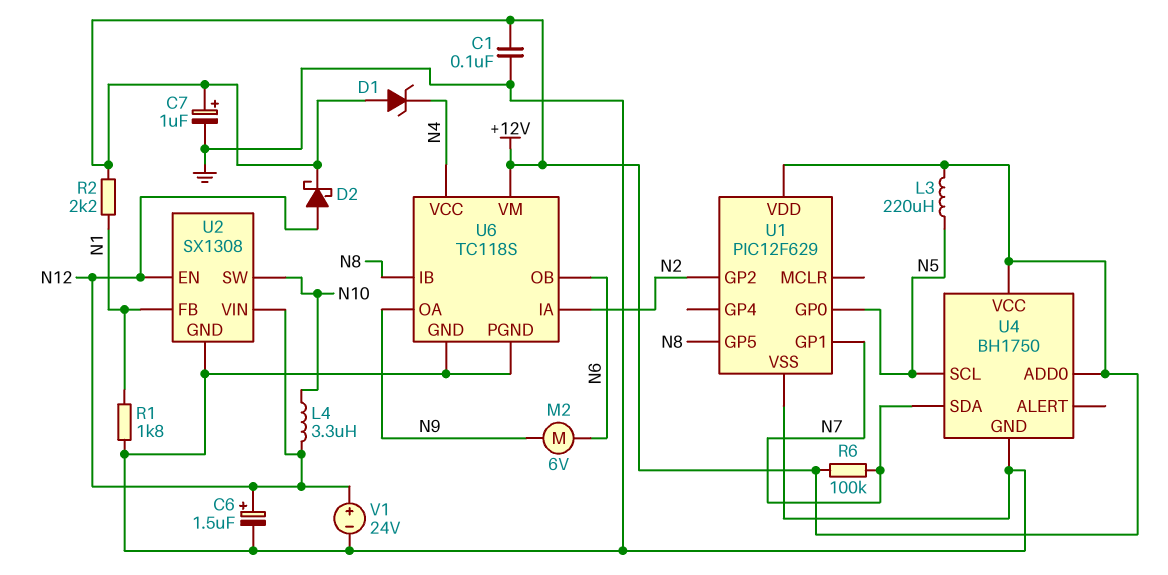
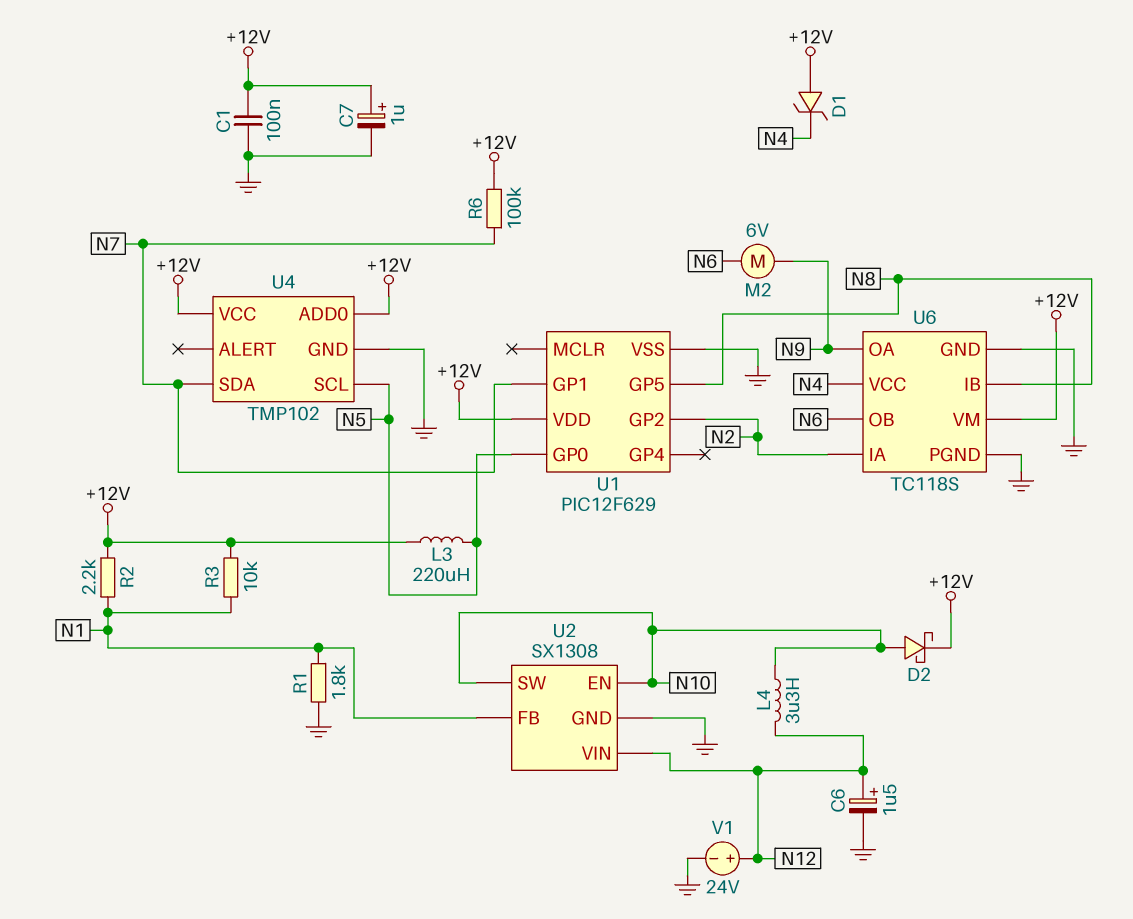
D2: schottky (A N12, K +12V) -> schottky (A N10, K +12V)
R3: none -> 10k (+12V, N1)
U2 pin EN: N12 -> N10
U4: BH1750 -> TMP102

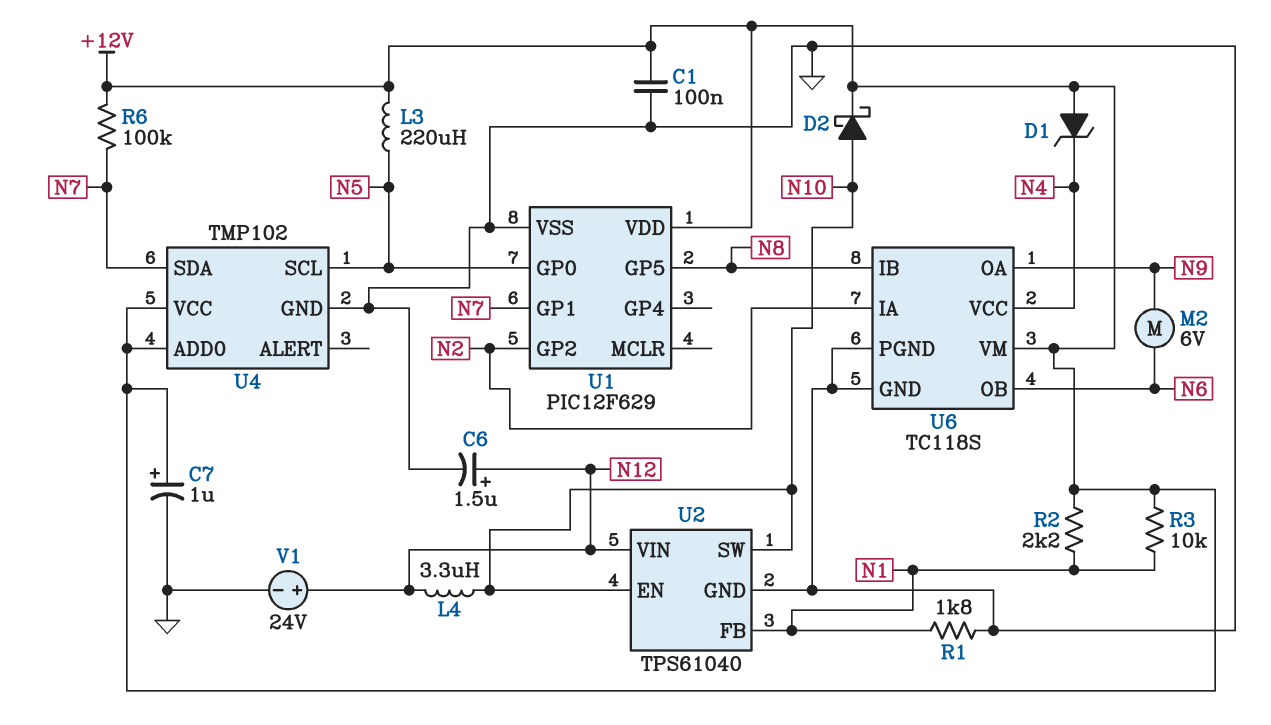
U2: SX1308 -> TPS61040

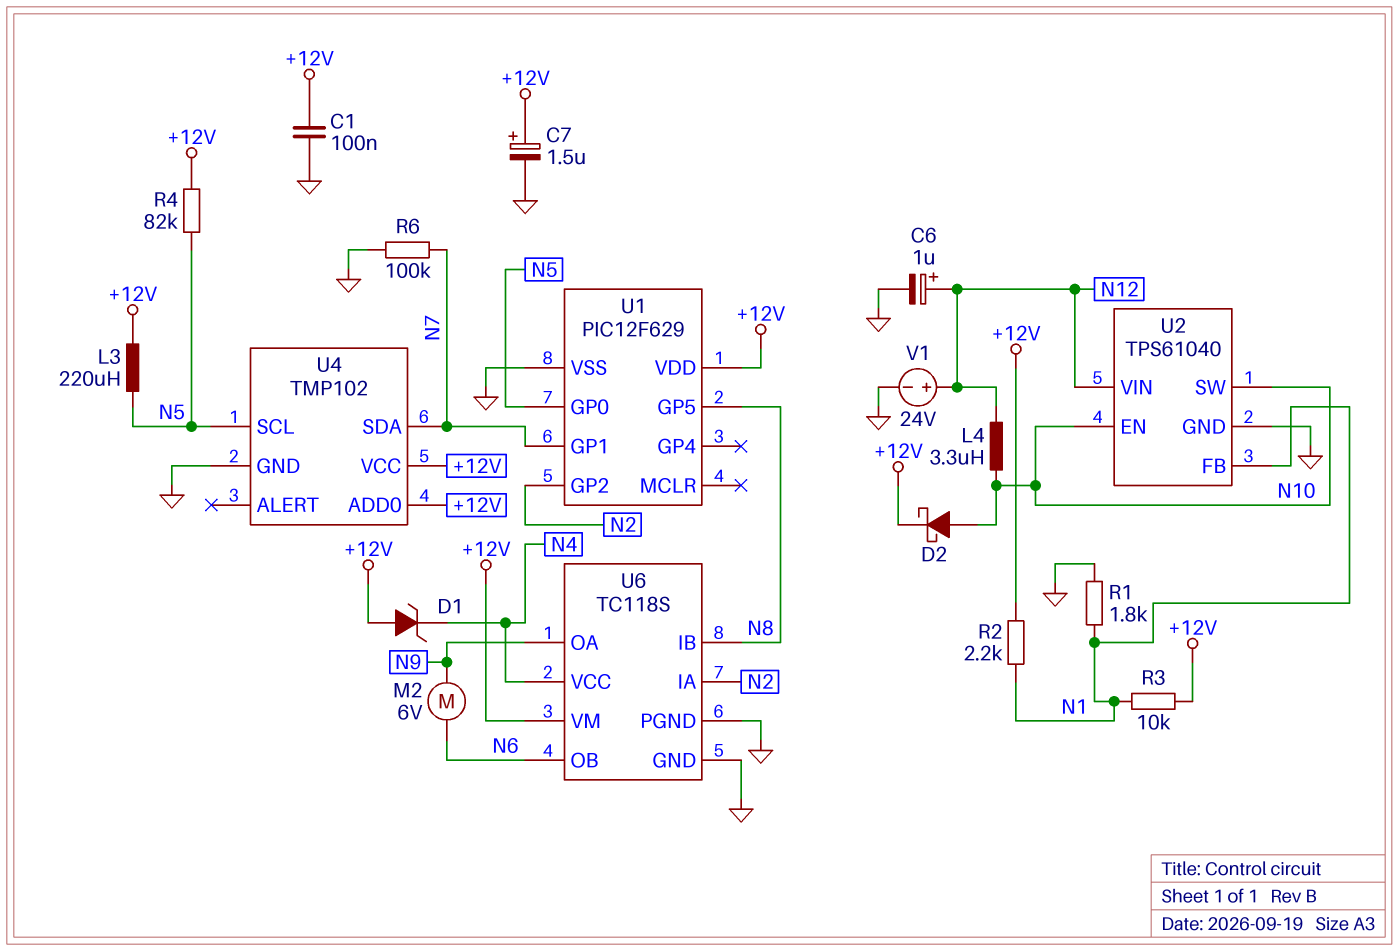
C6: 1.5uF (plus N12, minus GND) -> 1uF (plus N12, minus GND)
C7: 1uF (plus +12V, minus GND) -> 1.5uF (plus +12V, minus GND)
R4: none -> 82k (+12V, N5)
R6: 100k (+12V, N7) -> 100k (GND, N7)

